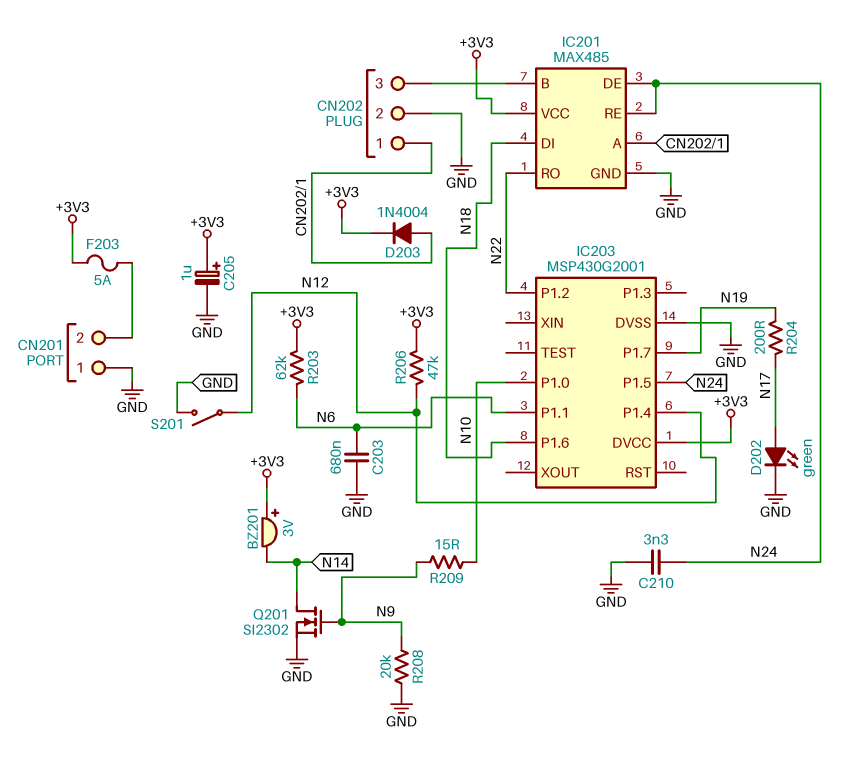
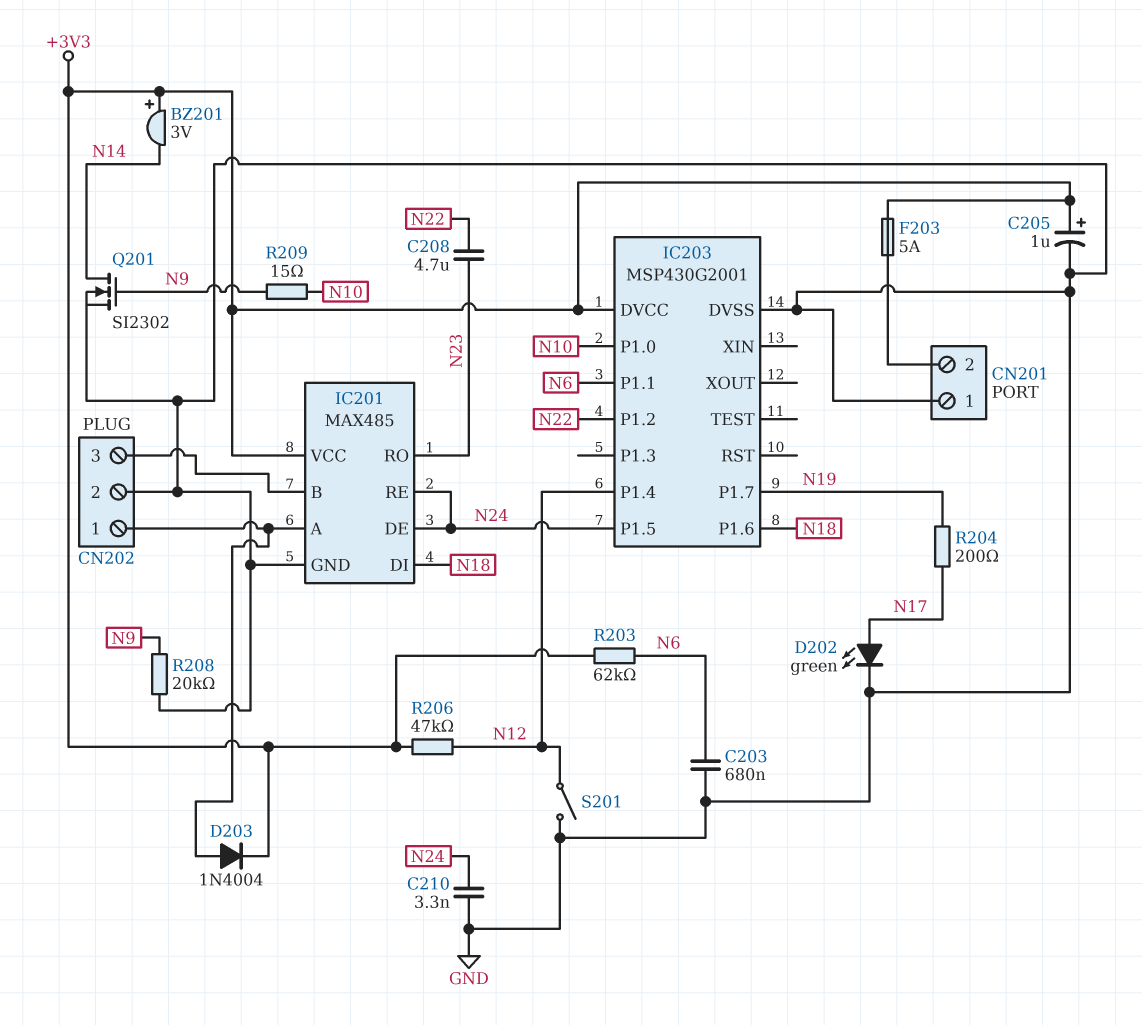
C208: none -> 4.7uF (N22, N23)
IC201 pin RO: N22 -> N23

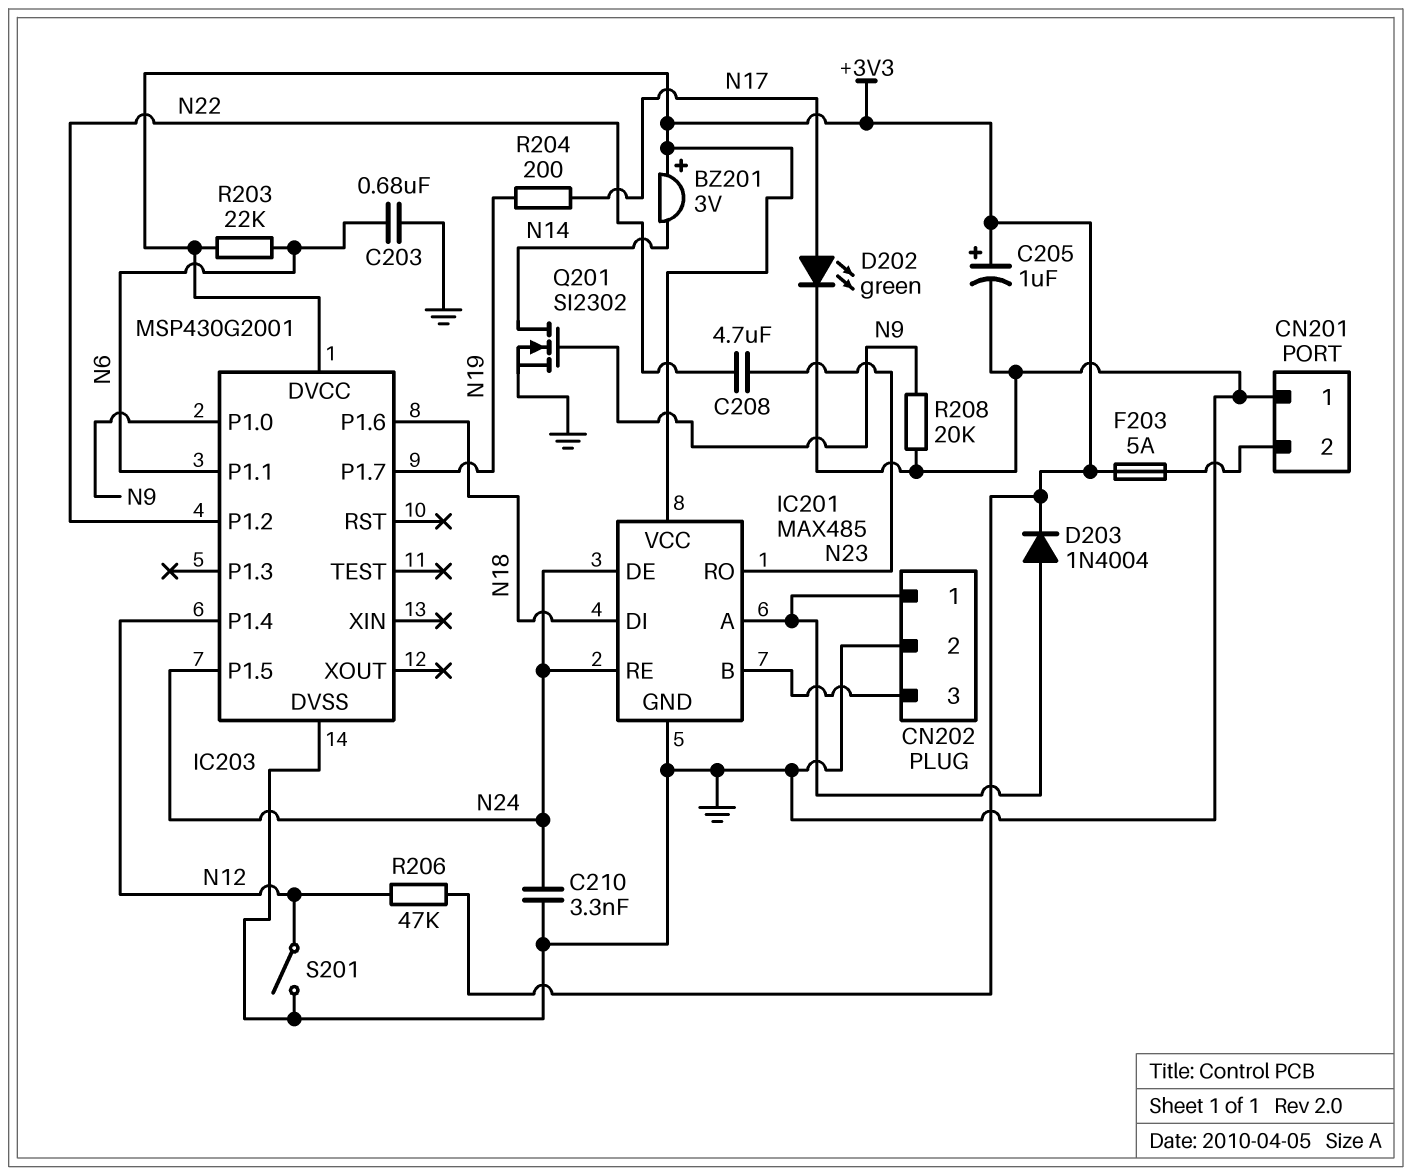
IC203 pin P1.0: N10 -> N9
R203: 62k (+3V3, N6) -> 22k (+3V3, N6)
R209: 15 (N9, N10) -> none

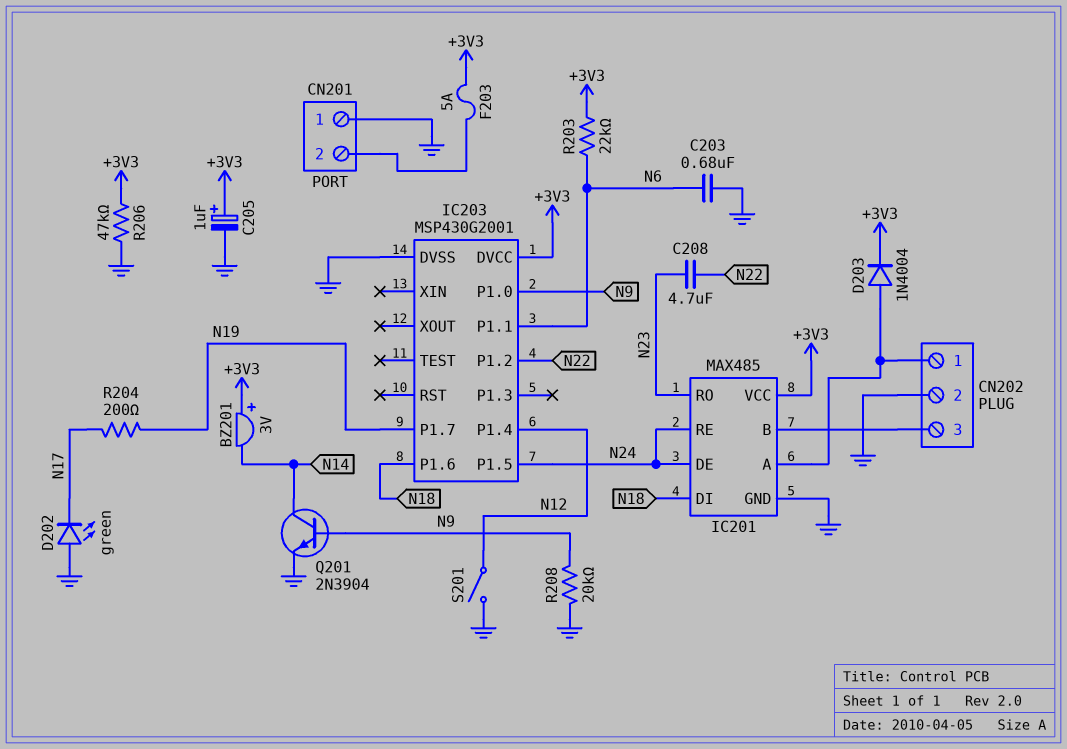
C210: 3.3nF (GND, N24) -> none
D202: LED green (A N17, K GND) -> LED green (A GND, K N17)
Q201: NMOS SI2302 (G N9, D N14, S GND) -> NPN 2N3904 (B N9, C N14, E GND)
R206: 47k (+3V3, N12) -> 47k (+3V3, GND)

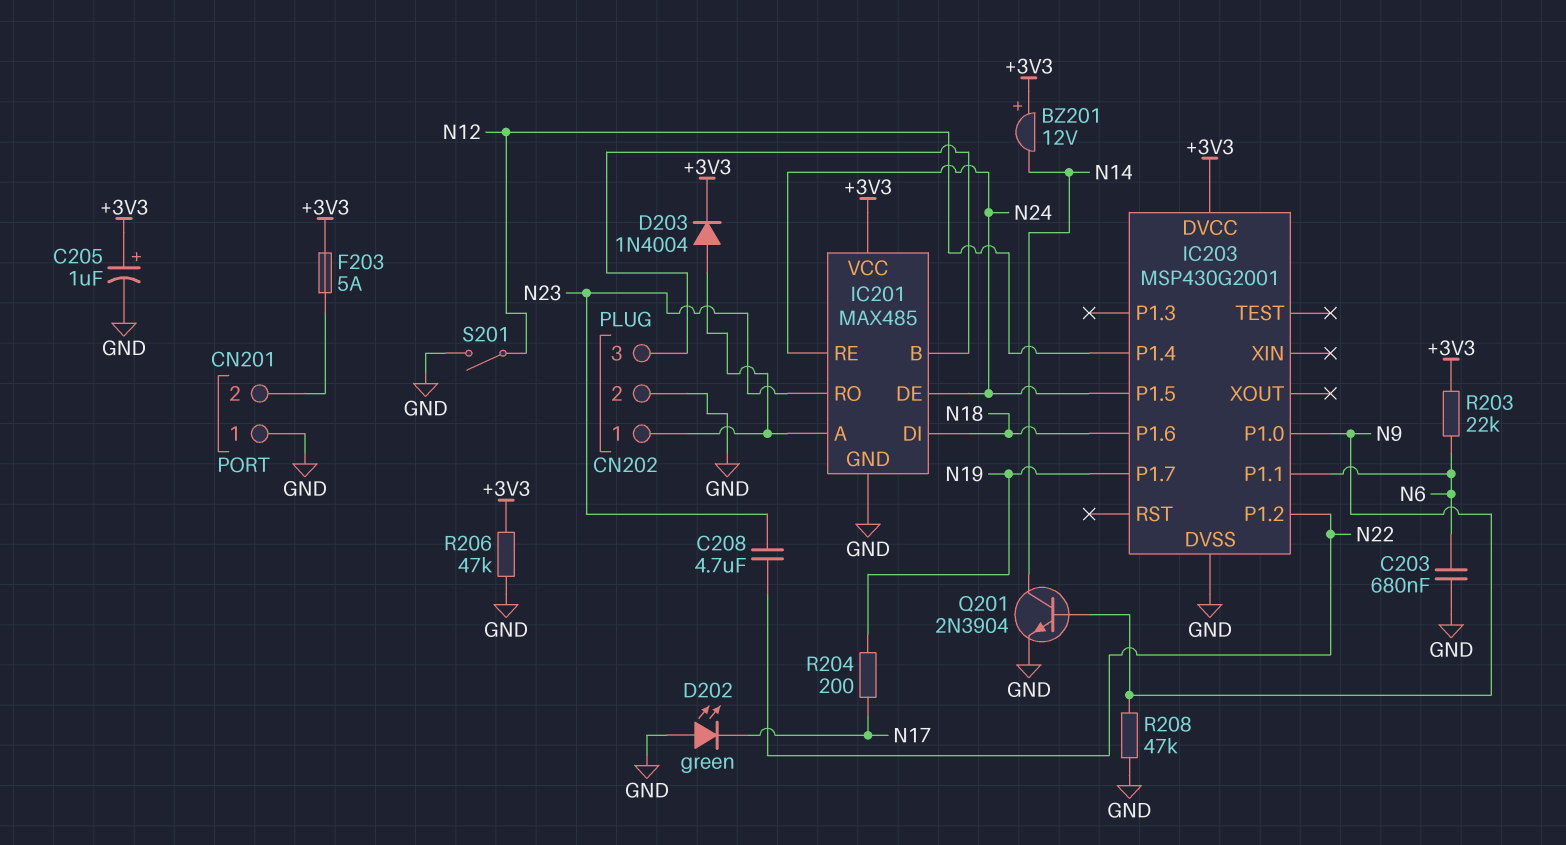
BZ201: buzzer 3V (plus +3V3, minus N14) -> buzzer 12V (plus +3V3, minus N14)
R208: 20k (GND, N9) -> 47k (GND, N9)

